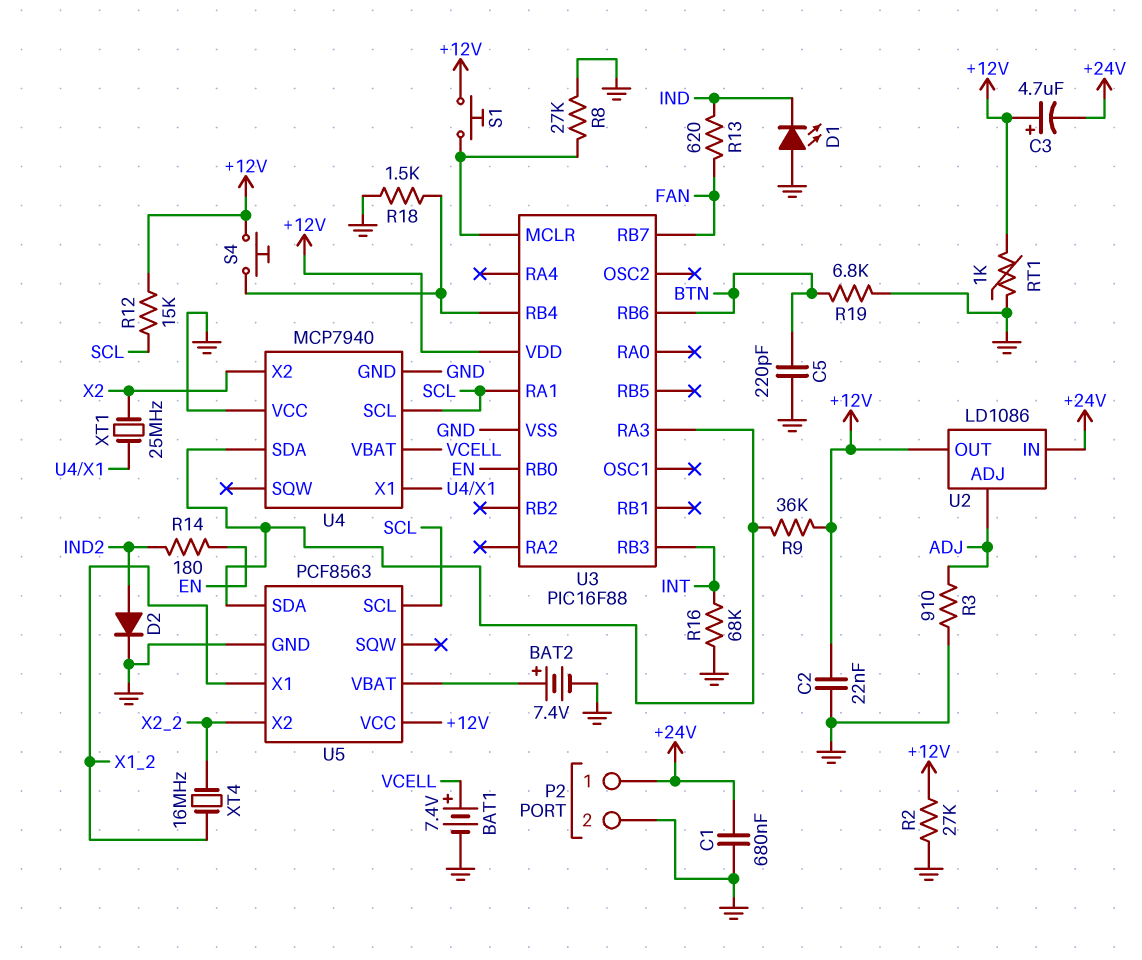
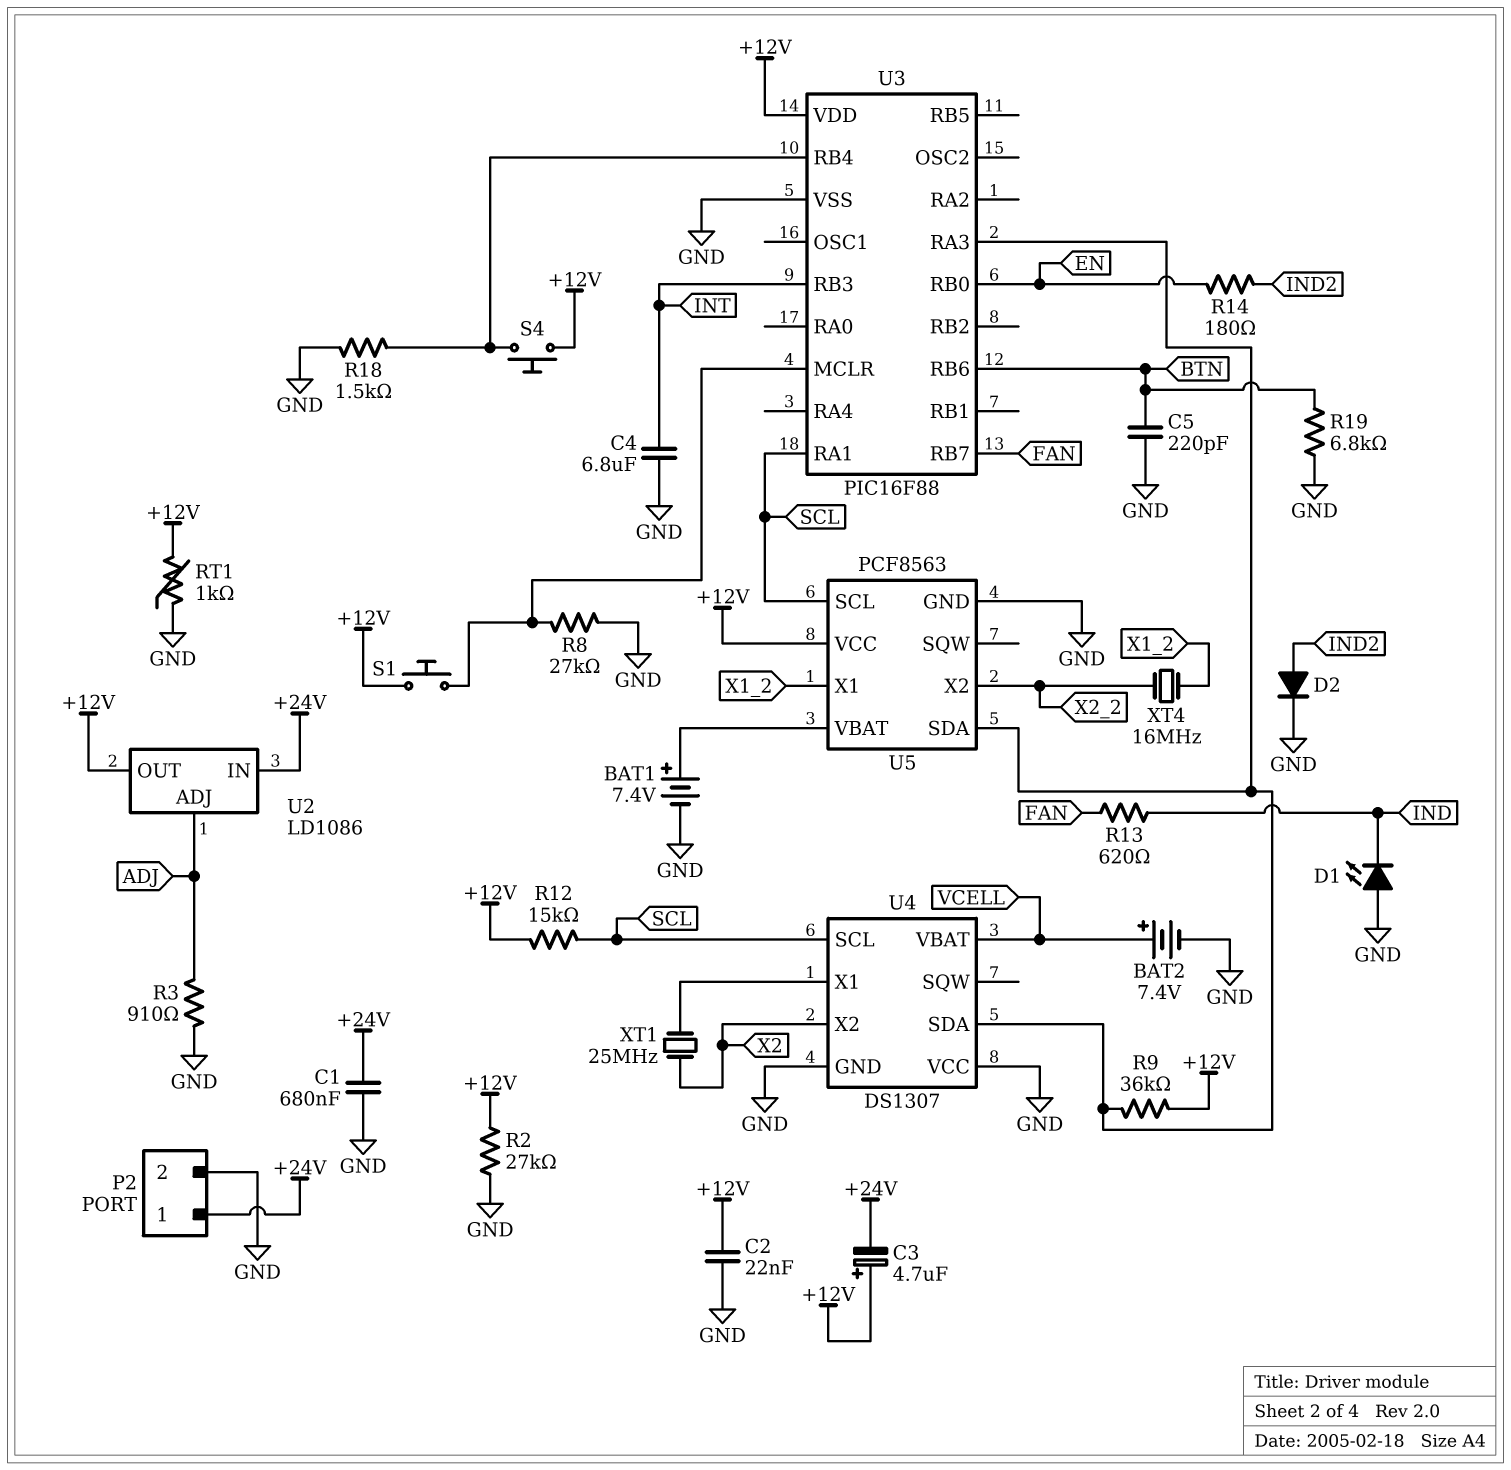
BAT1: 7.4V (plus VCELL, minus GND) -> 7.4V (plus U5/VBAT, minus GND)
BAT2: 7.4V (plus U5/VBAT, minus GND) -> 7.4V (plus VCELL, minus GND)
C4: none -> 6.8uF (GND, INT)
R16: 68k (GND, INT) -> none
U4: MCP7940 -> DS1307

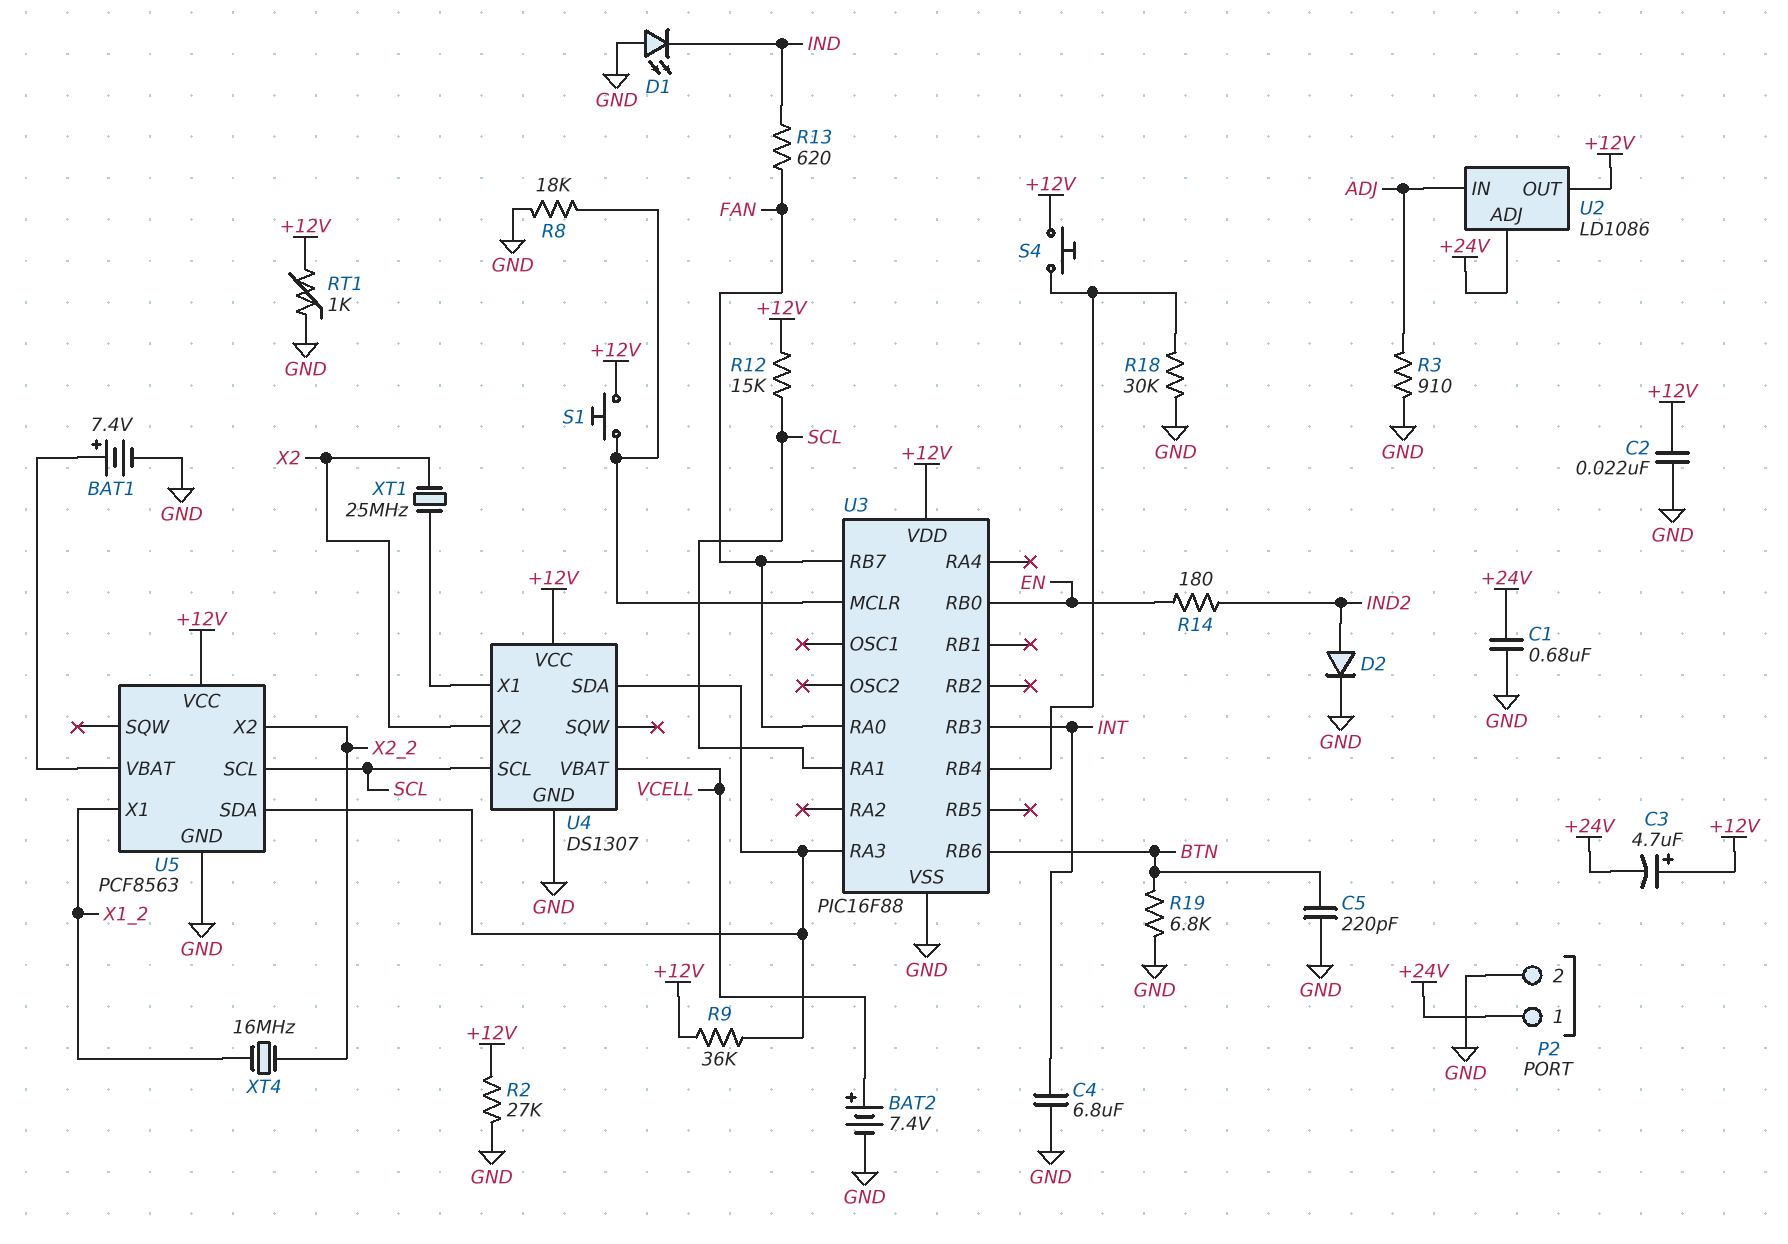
R8: 27k (GND, U3/MCLR) -> 18k (GND, U3/MCLR)
R18: 1.5k (GND, U3/RB4) -> 30k (GND, U3/RB4)
U2 pin ADJ: ADJ -> +24V
U2 pin IN: +24V -> ADJ
U3 pin RA0: none -> FAN
U4 pin VCC: GND -> +12V

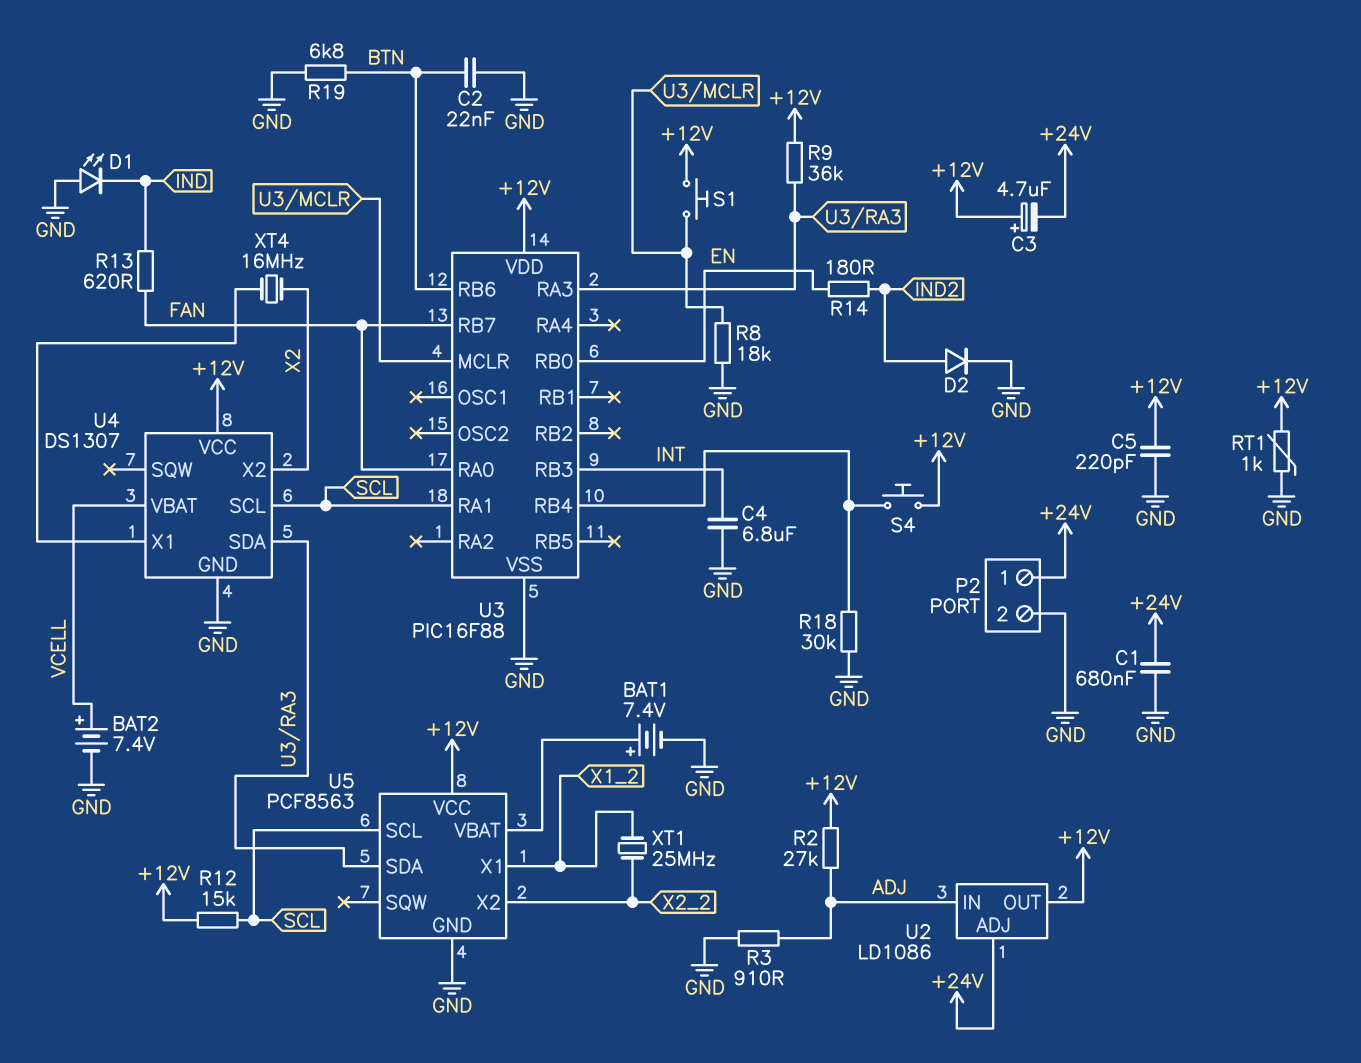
C2: 22nF (+12V, GND) -> 22nF (BTN, GND)
C5: 220pF (BTN, GND) -> 220pF (+12V, GND)
R2: 27k (+12V, GND) -> 27k (+12V, ADJ)
XT1: 25MHz (U4/X1, X2) -> 25MHz (X1_2, X2_2)
XT4: 16MHz (X1_2, X2_2) -> 16MHz (U4/X1, X2)

